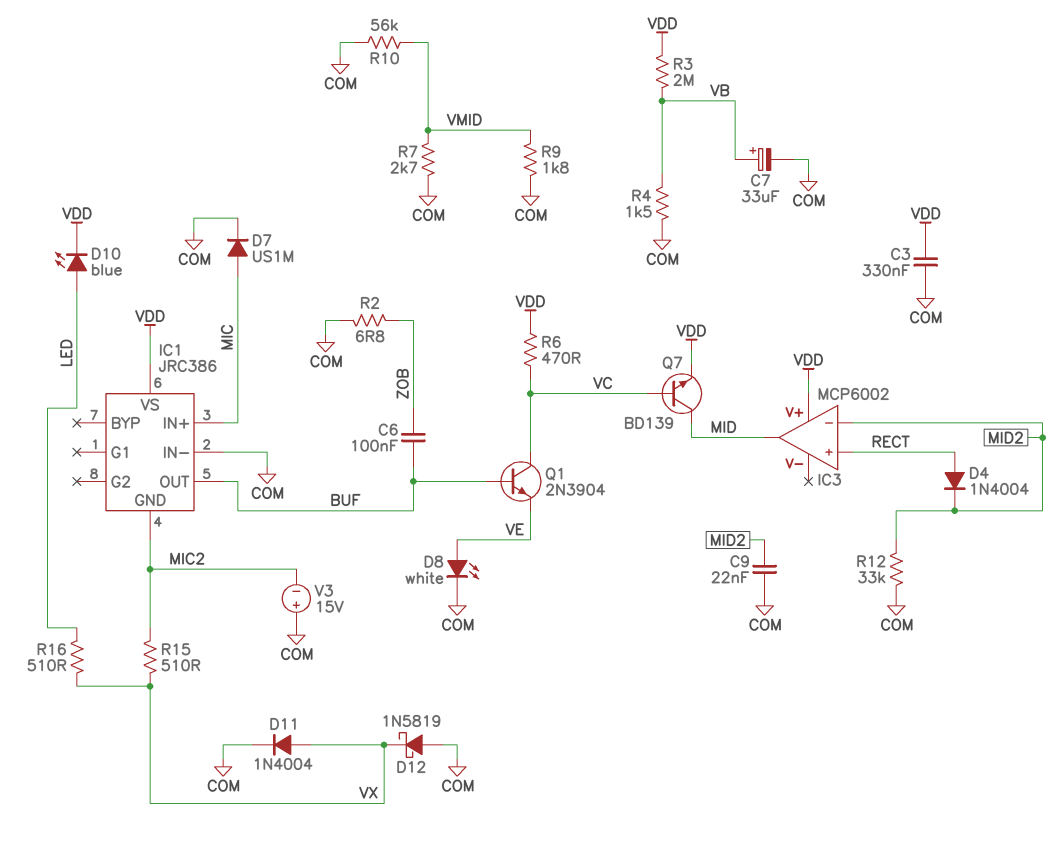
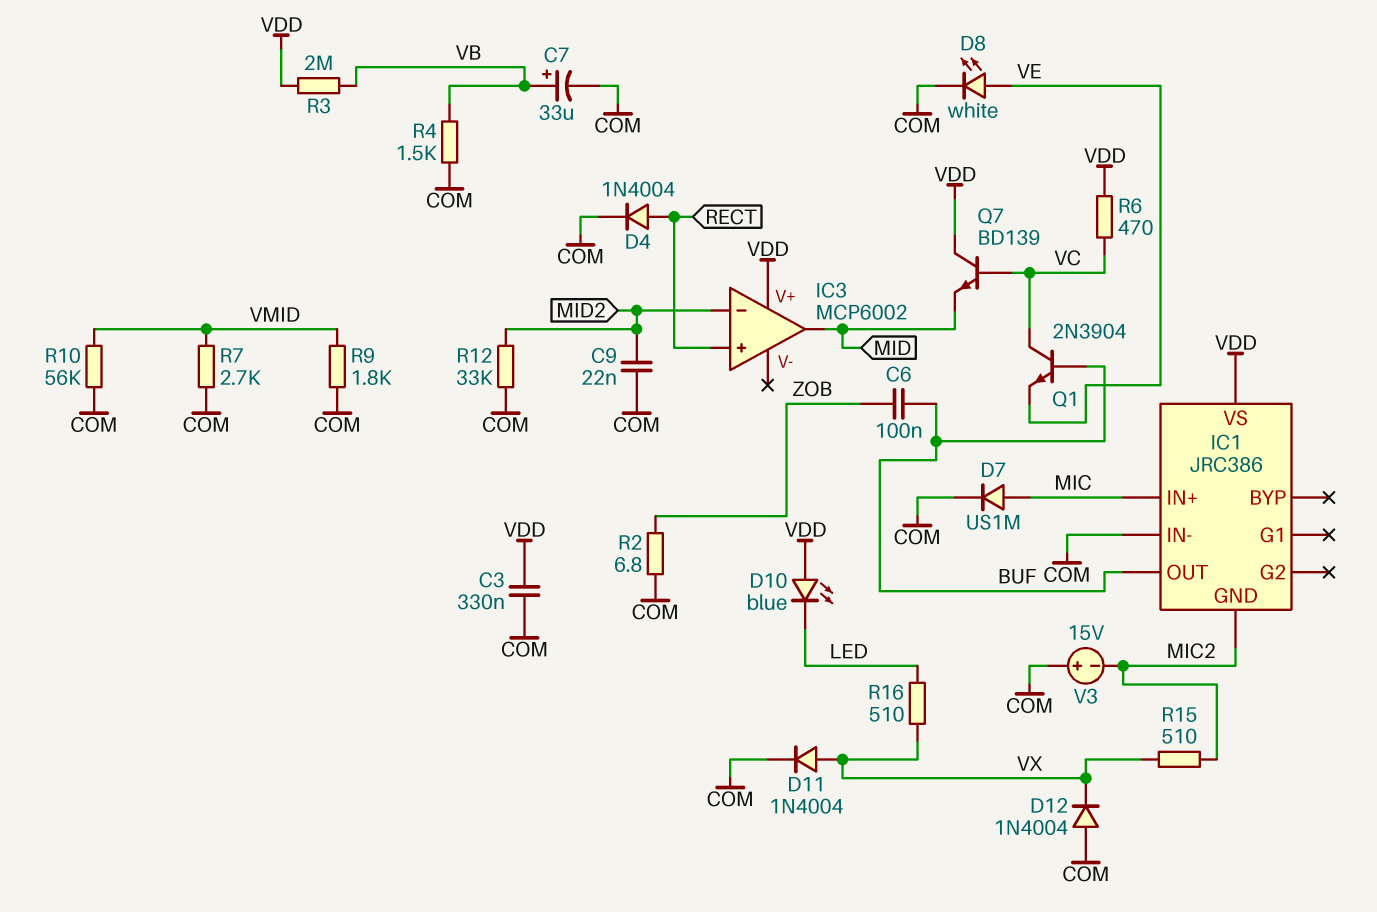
D4: diode 1N4004 (A RECT, K MID2) -> diode 1N4004 (A RECT, K COM)
D10: LED blue (A LED, K VDD) -> LED blue (A VDD, K LED)
D12: schottky 1N5819 (A COM, K VX) -> diode 1N4004 (A COM, K VX)
Q7: NPN BD139 (B VC, C MID, E VDD) -> NPN BD139 (B VC, C VDD, E MID)

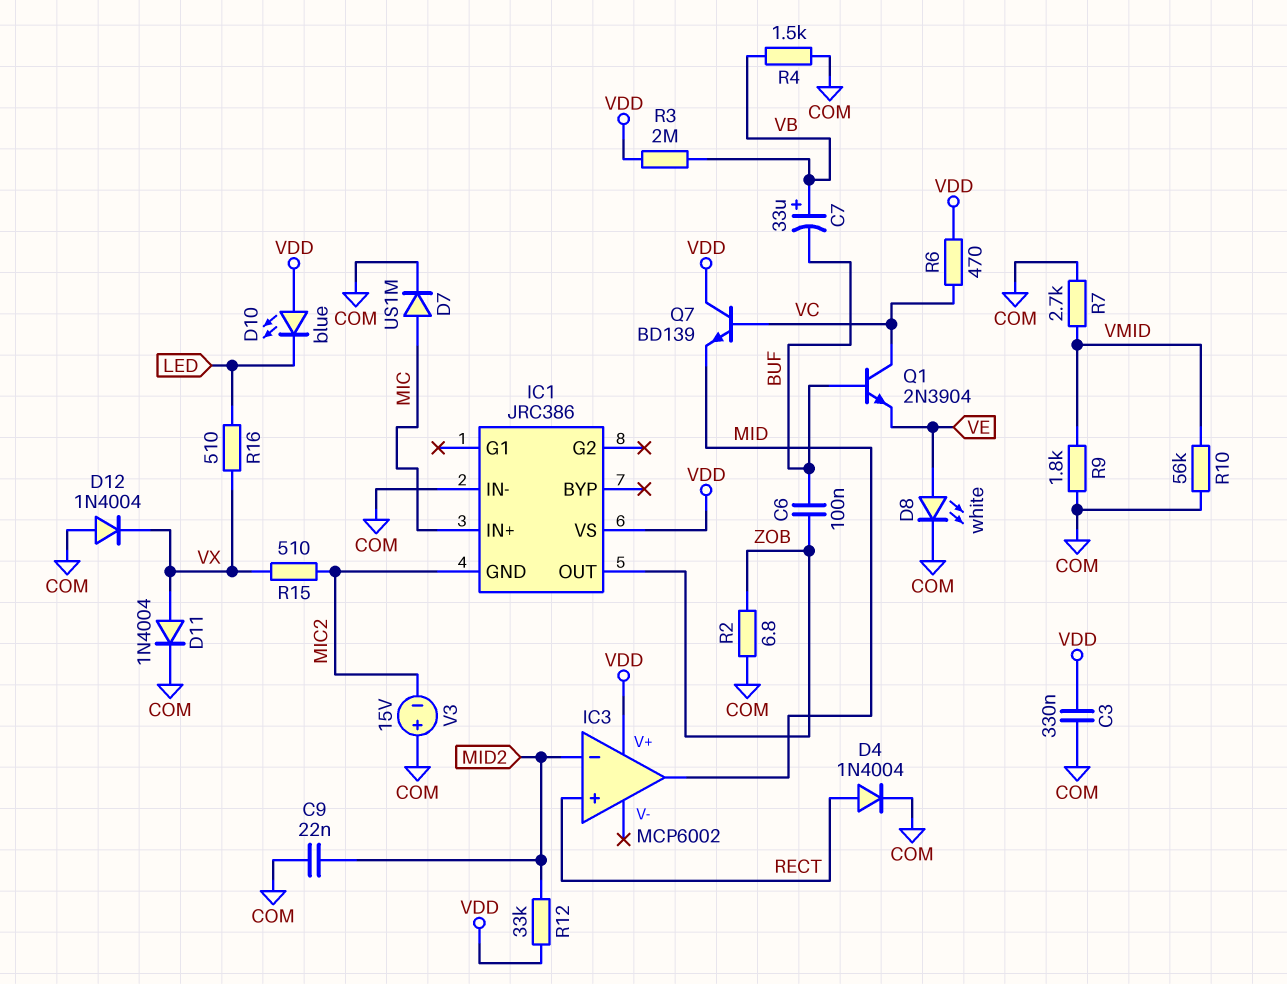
C7: 33uF (plus VB, minus COM) -> 33uF (plus VB, minus BUF)
IC1 pin OUT: BUF -> ZOB
R12: 33k (COM, MID2) -> 33k (MID2, VDD)

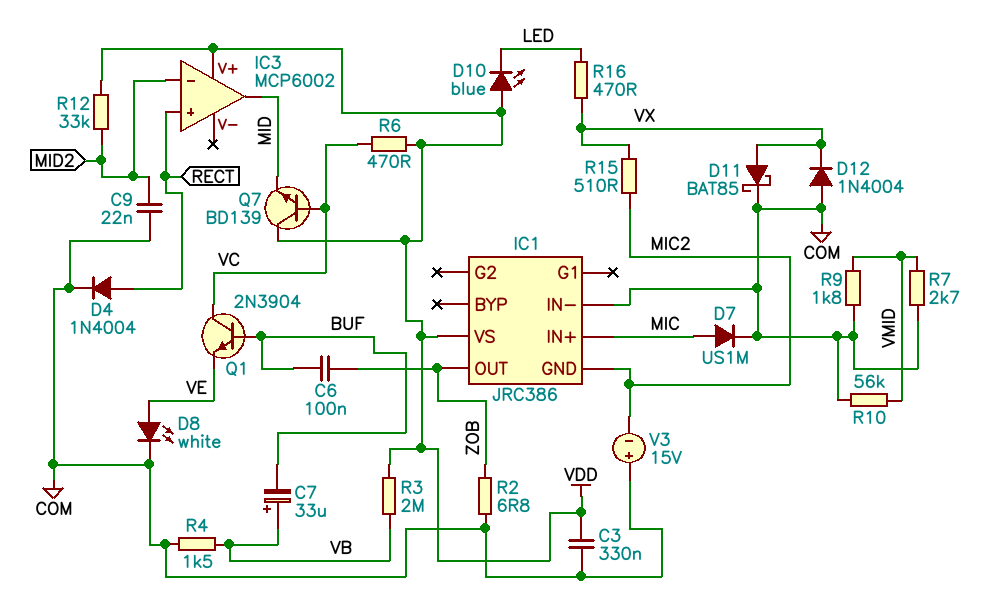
D11: diode 1N4004 (A VX, K COM) -> schottky BAT85 (A VX, K COM)
R16: 510 (LED, VX) -> 470 (LED, VX)

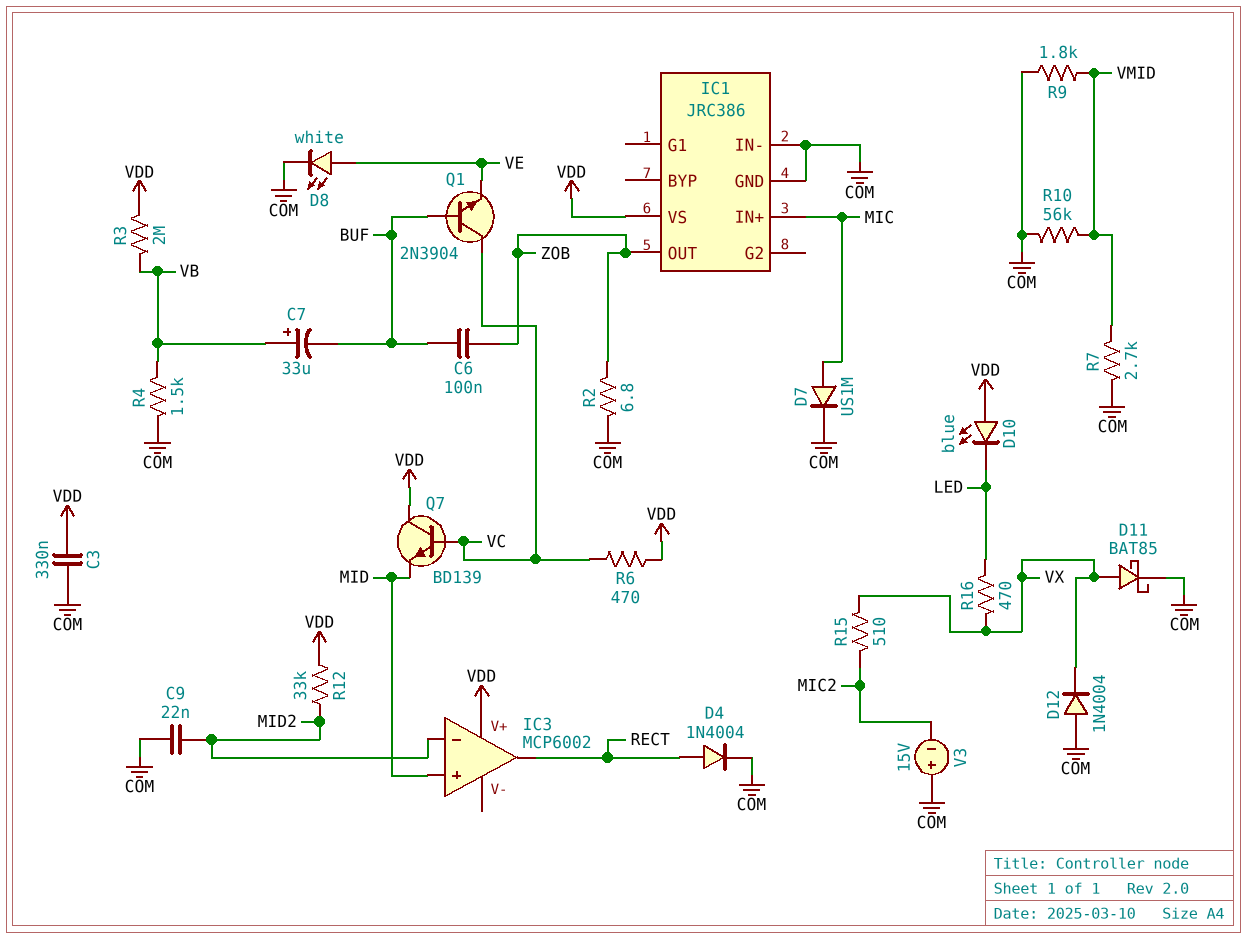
IC1 pin GND: MIC2 -> COM
IC3 pin in+: RECT -> MID
IC3 pin out: MID -> RECT

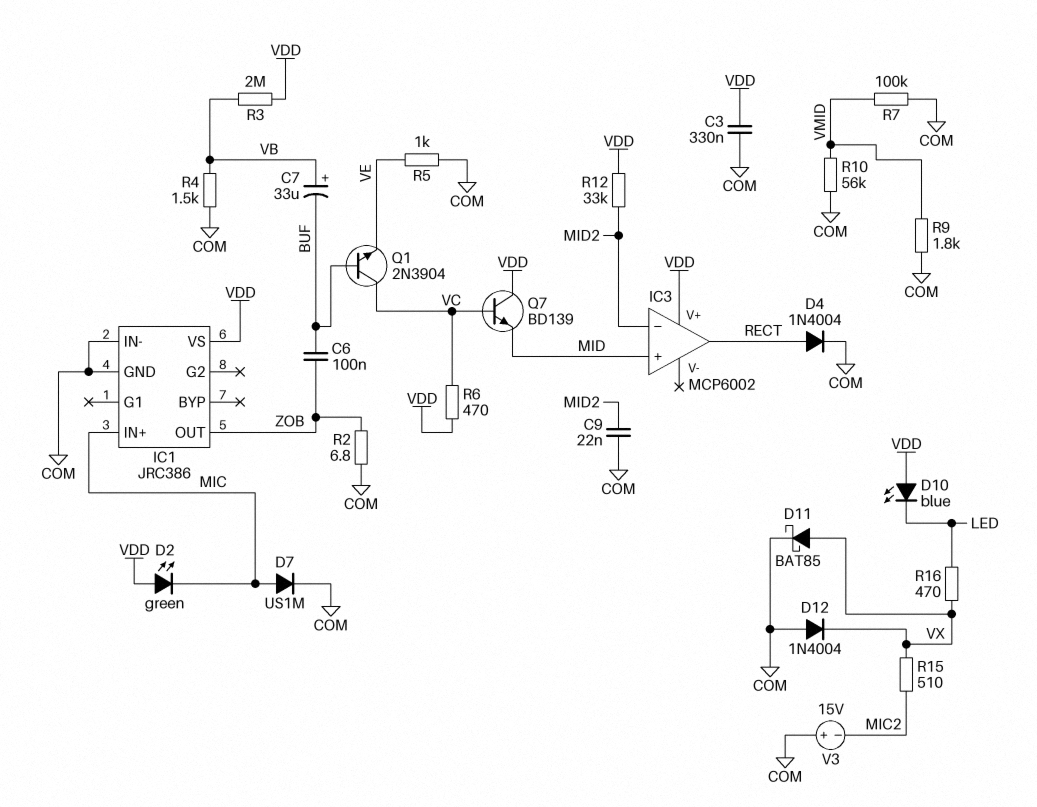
D2: none -> LED green (A VDD, K MIC)
D8: LED white (A VE, K COM) -> none
R5: none -> 1k (COM, VE)
R7: 2.7k (COM, VMID) -> 100k (COM, VMID)

